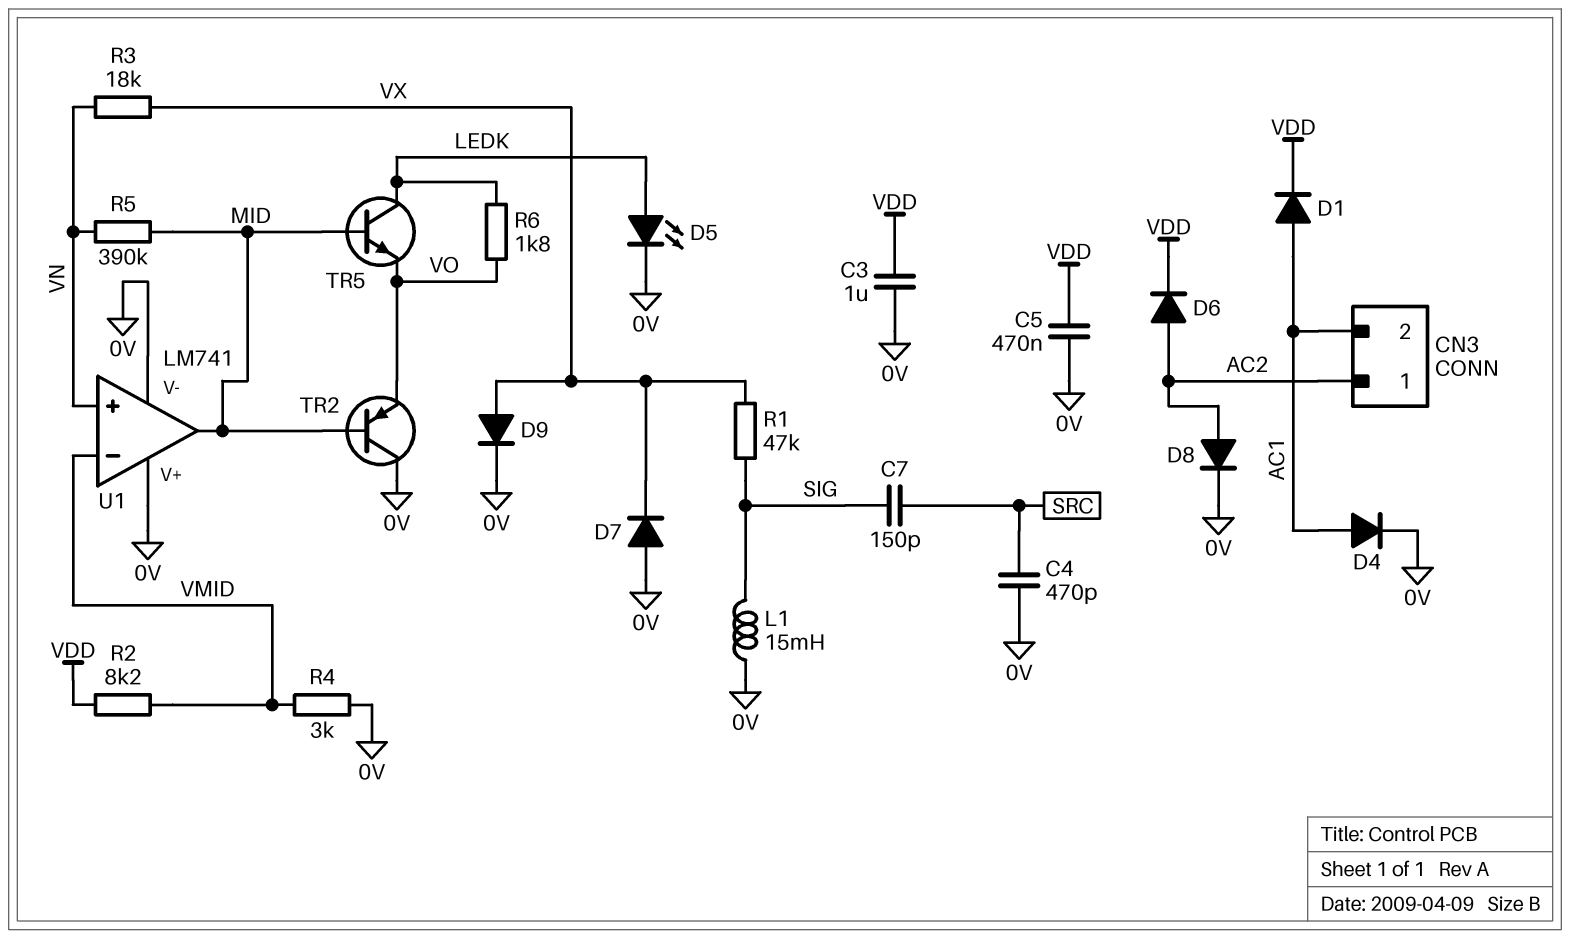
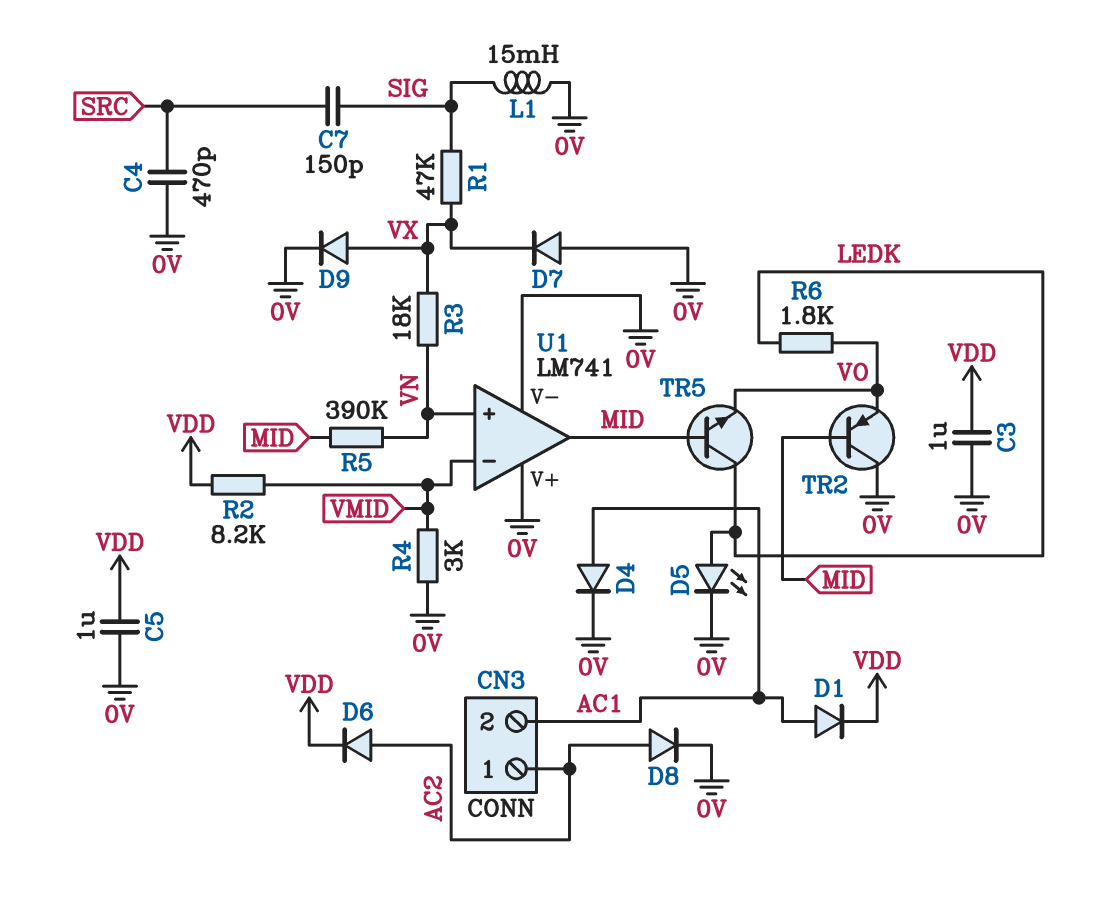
C5: 470nF (0V, VDD) -> 1uF (0V, VDD)

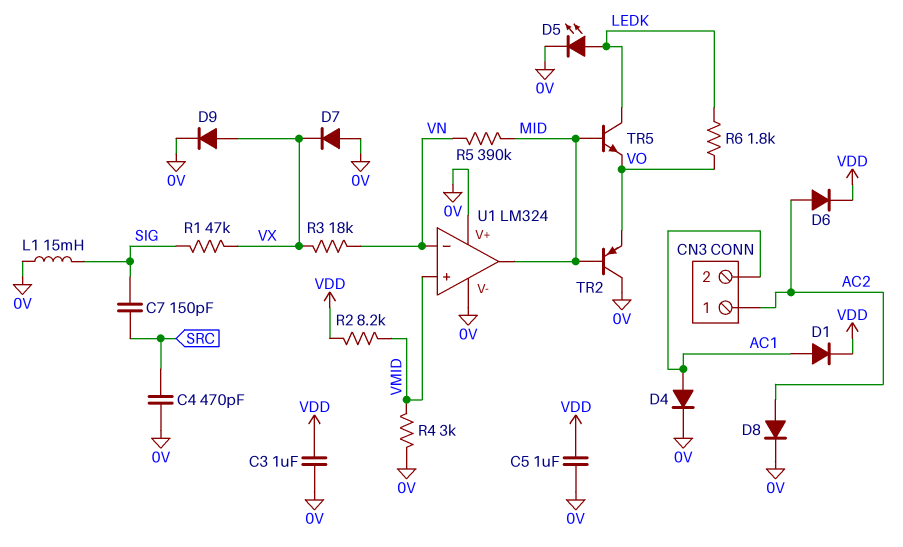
U1: LM741 -> LM324
U1 pin in+: VN -> VMID
U1 pin in-: VMID -> VN

